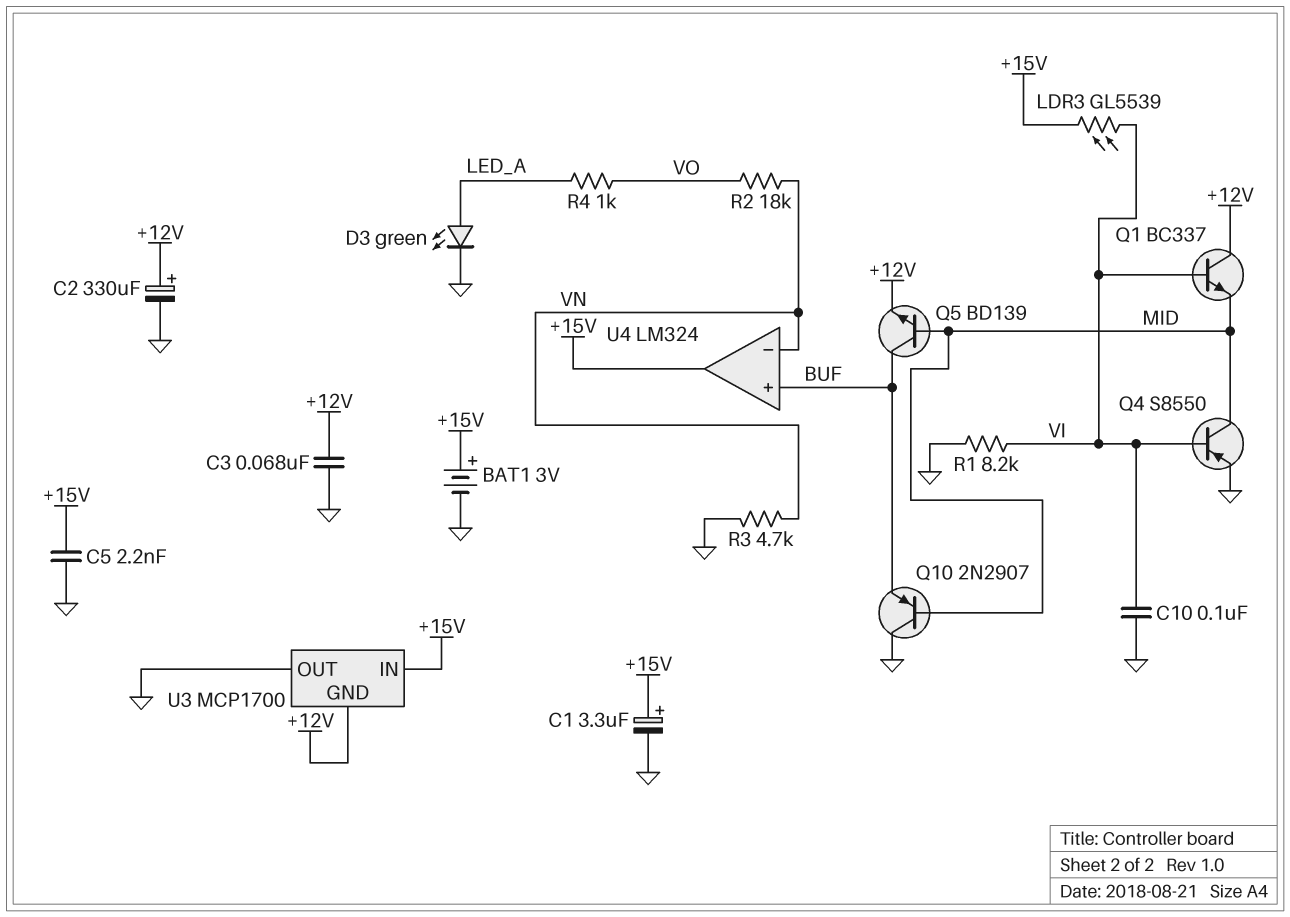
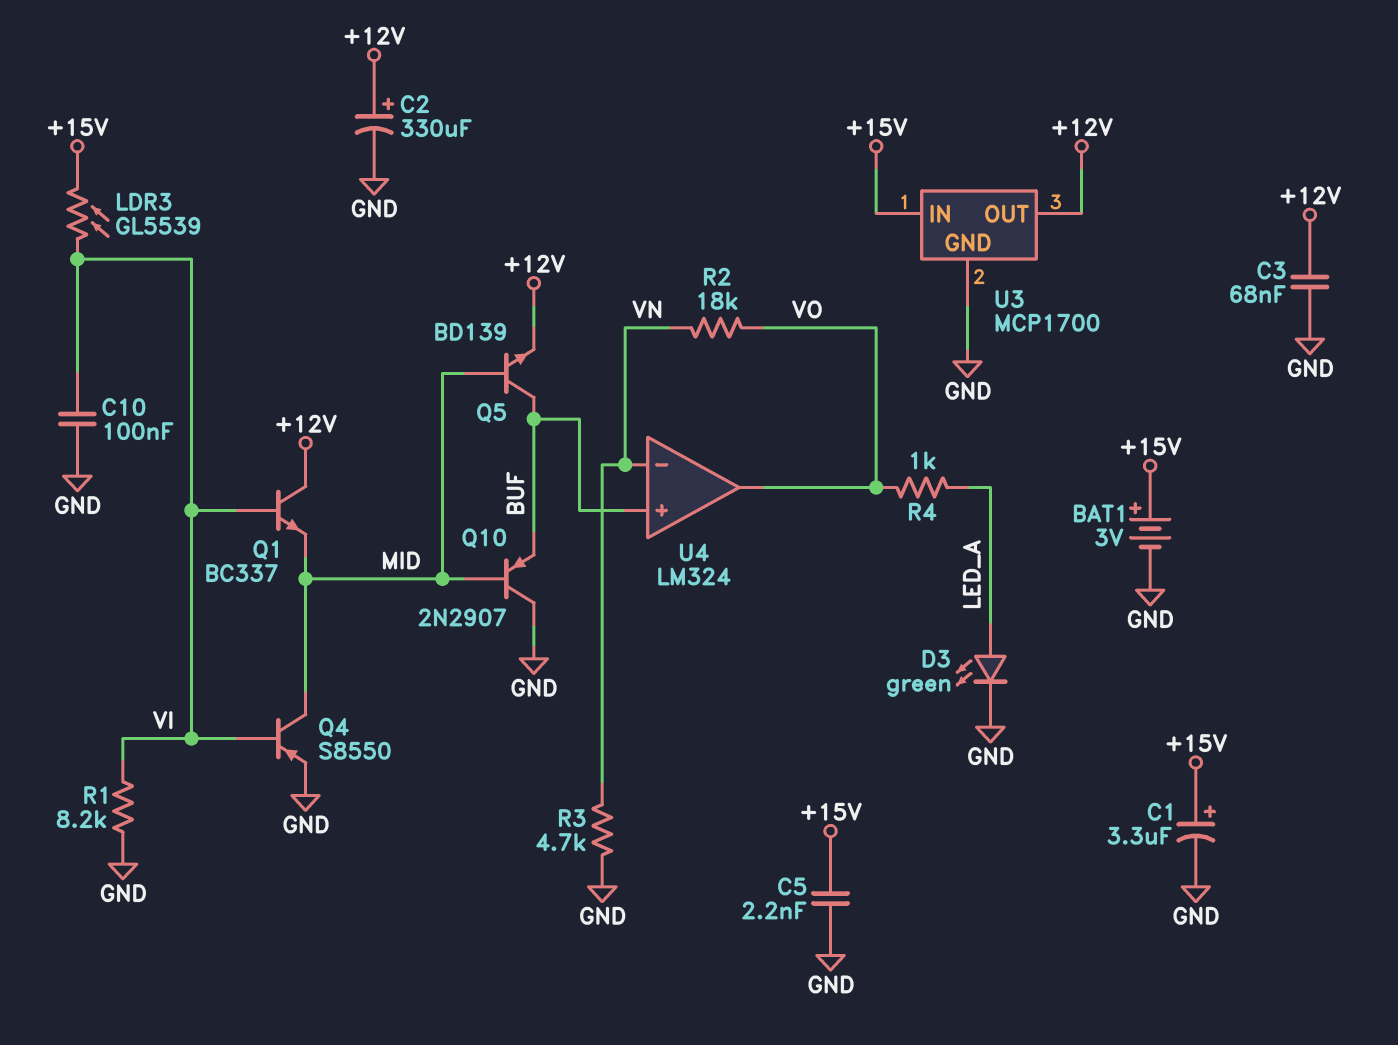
U3 pin GND: +12V -> GND
U3 pin OUT: GND -> +12V
U4 pin out: +15V -> VO

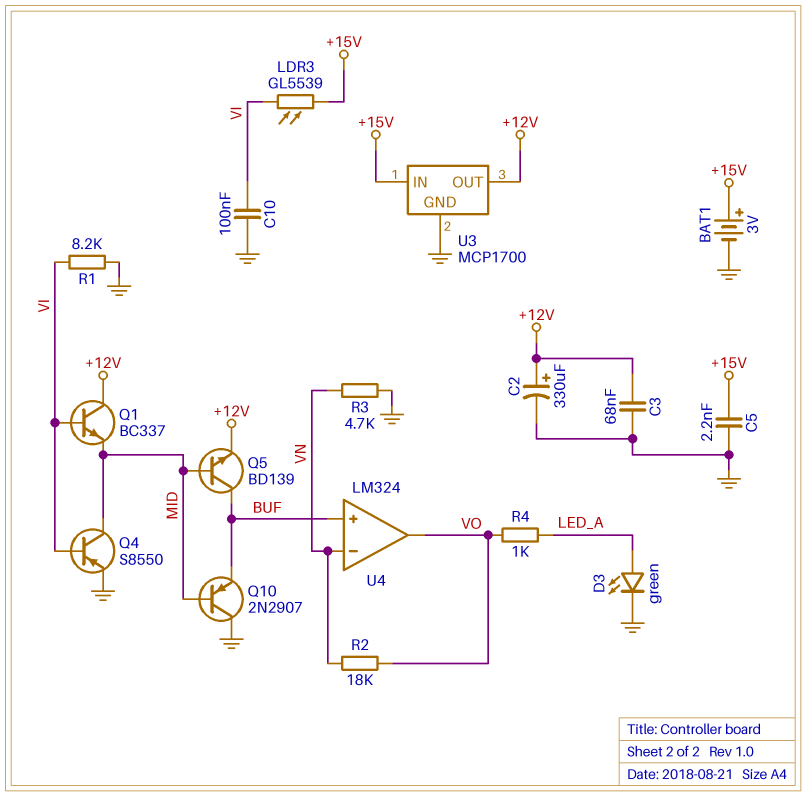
C1: 3.3uF (plus +15V, minus GND) -> none

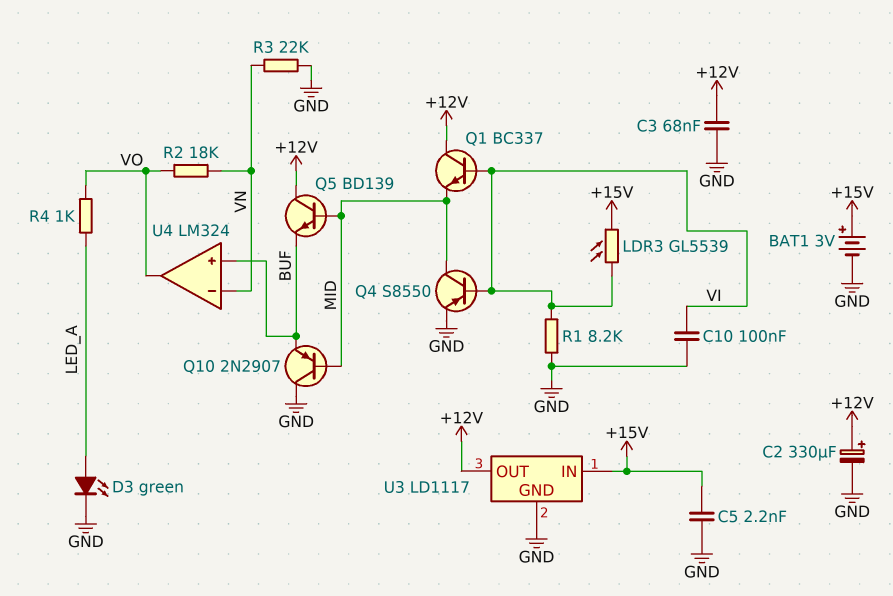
Q5: NPN BD139 (B MID, C BUF, E +12V) -> NPN BD139 (B MID, C +12V, E BUF)
R3: 4.7k (GND, VN) -> 22k (GND, VN)
U3: MCP1700 -> LD1117

